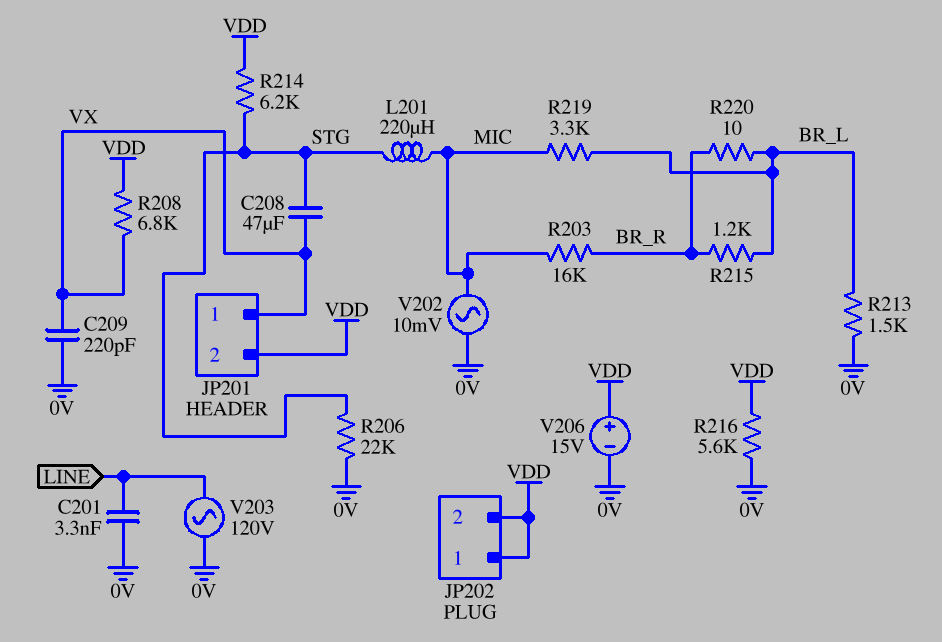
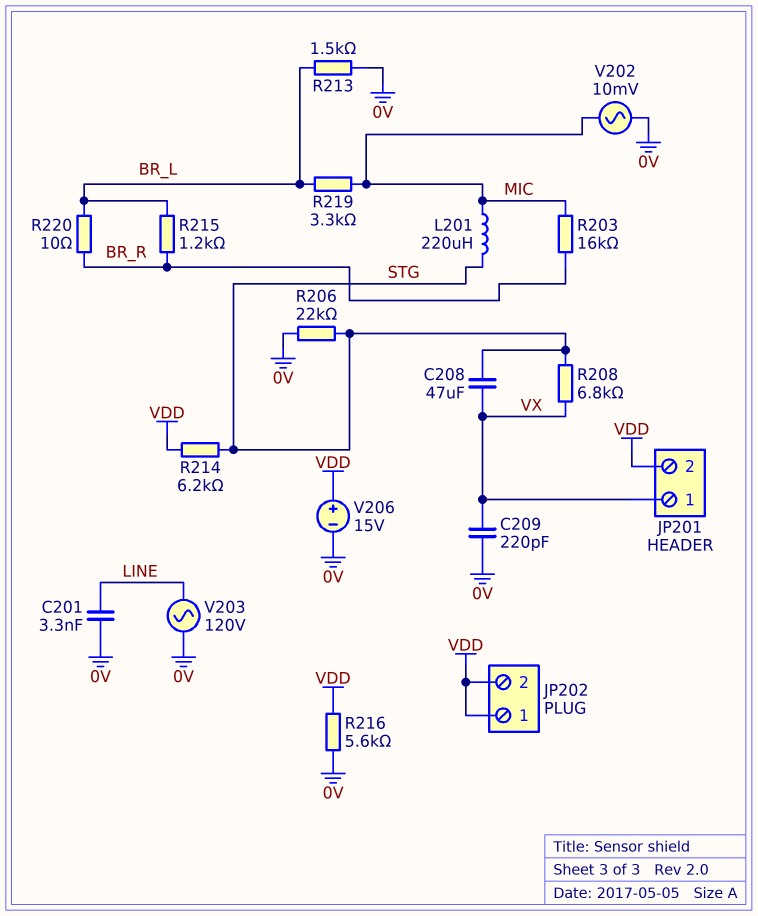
R208: 6.8k (VDD, VX) -> 6.8k (STG, VX)

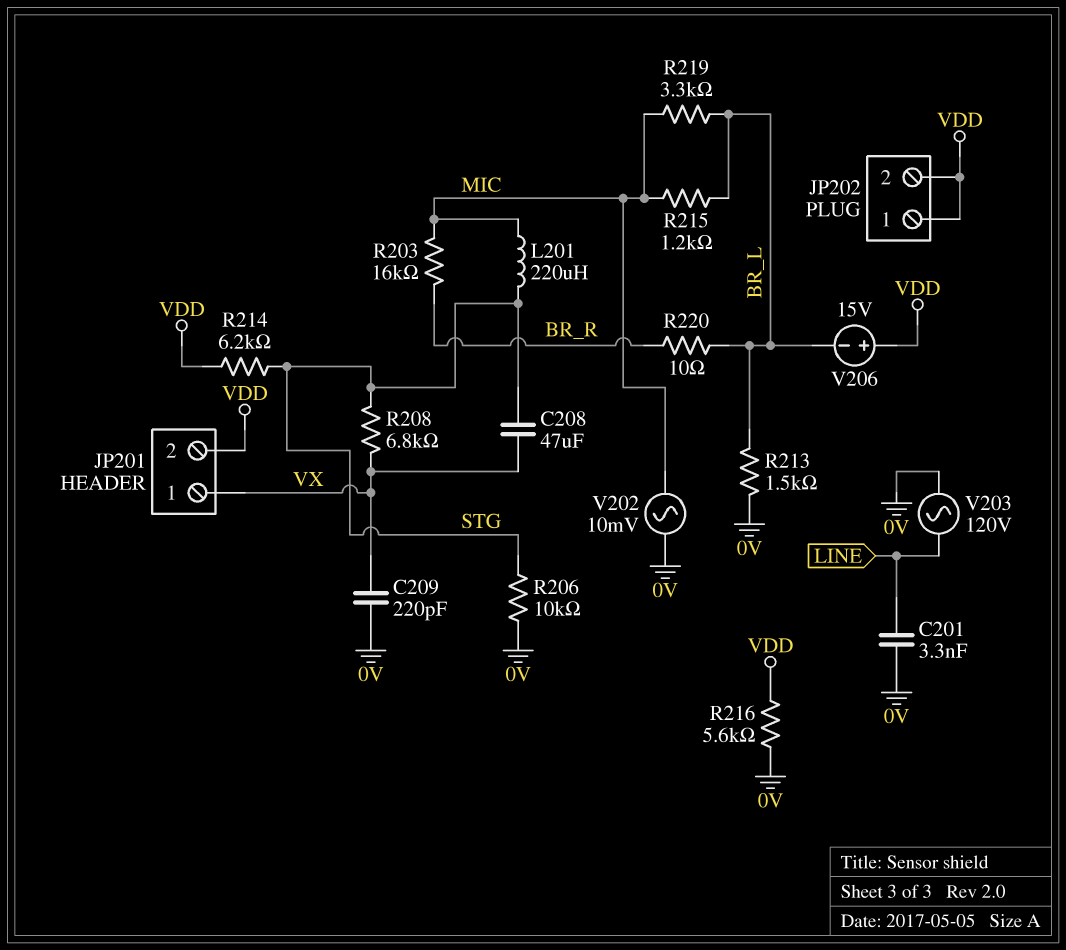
R206: 22k (0V, STG) -> 10k (0V, STG)
R215: 1.2k (BR_L, BR_R) -> 1.2k (BR_L, MIC)
V206: 15V (plus VDD, minus 0V) -> 15V (plus VDD, minus BR_L)

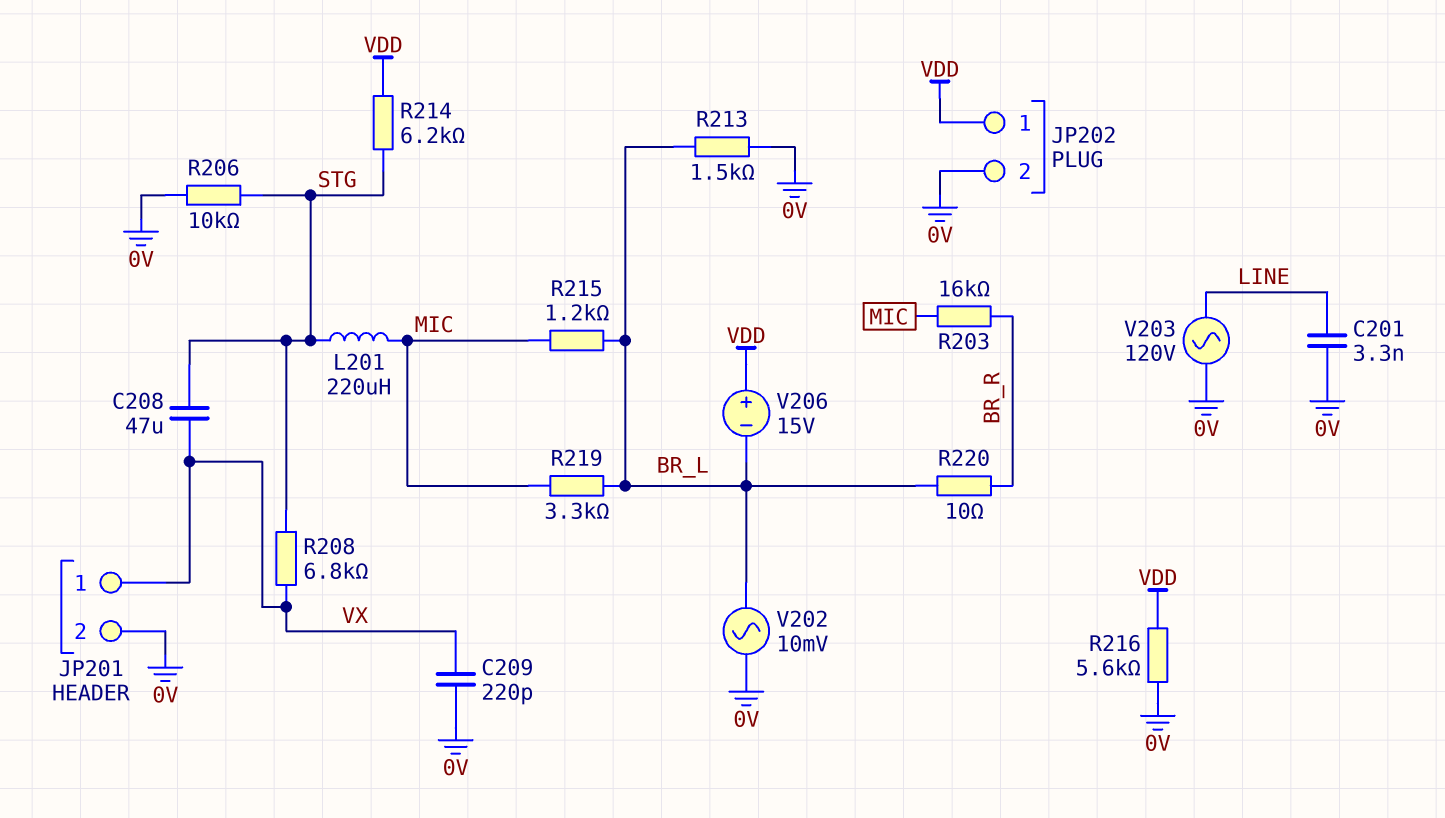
JP201 pin 2: VDD -> 0V
JP202 pin 2: VDD -> 0V
V202: AC 10mV (0V, MIC) -> AC 10mV (0V, BR_L)

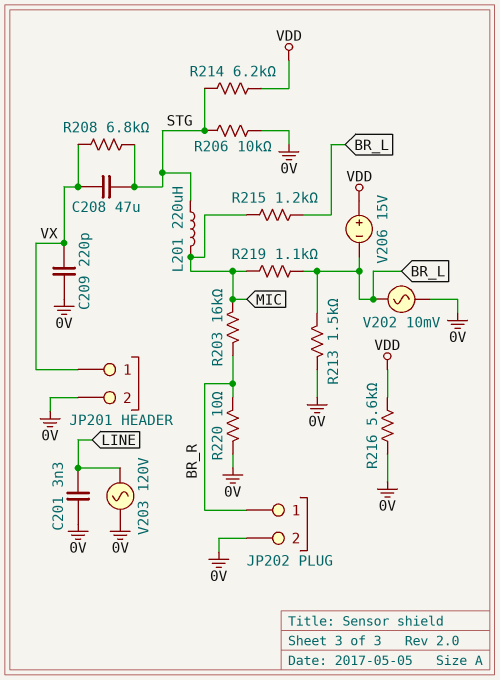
JP202 pin 1: VDD -> BR_R
R219: 3.3k (BR_L, MIC) -> 1.1k (BR_L, MIC)
R220: 10 (BR_L, BR_R) -> 10 (0V, BR_R)

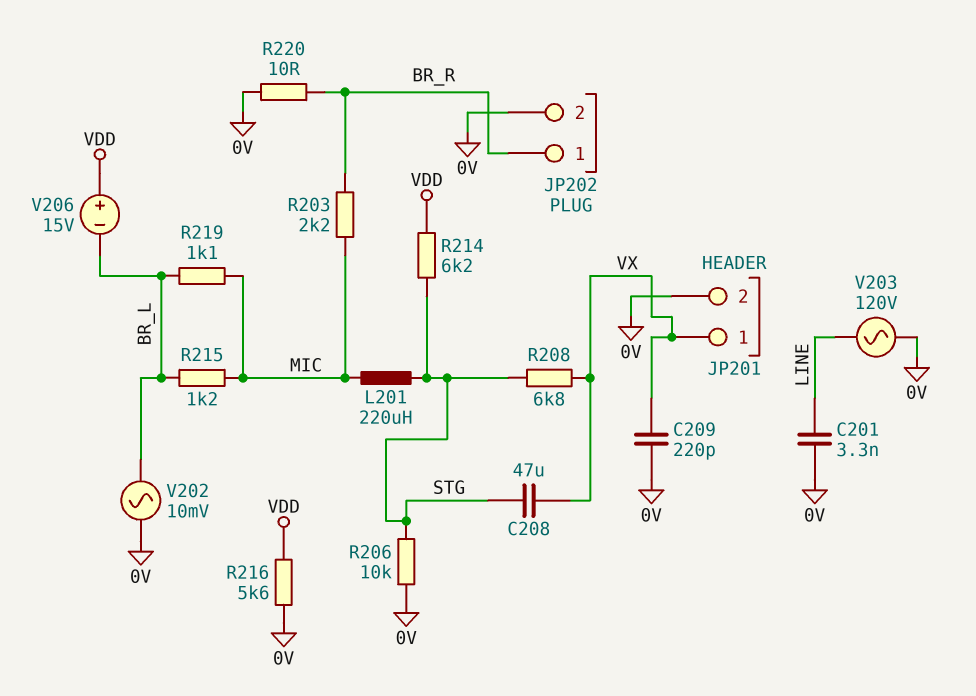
R203: 16k (BR_R, MIC) -> 2.2k (BR_R, MIC)
R213: 1.5k (0V, BR_L) -> none

